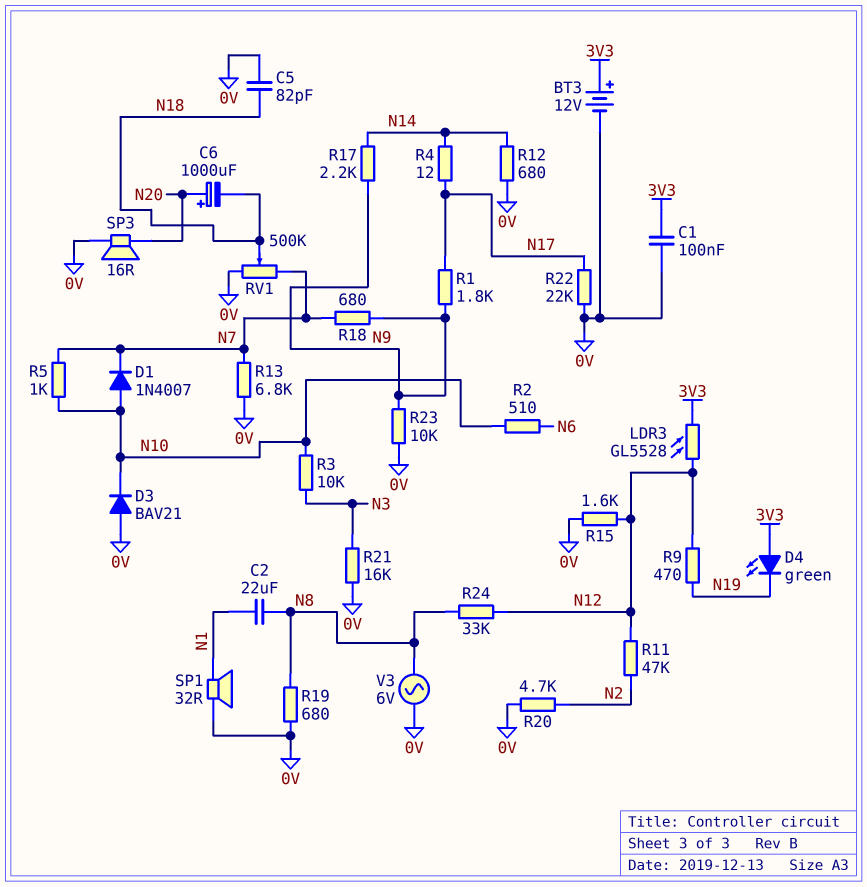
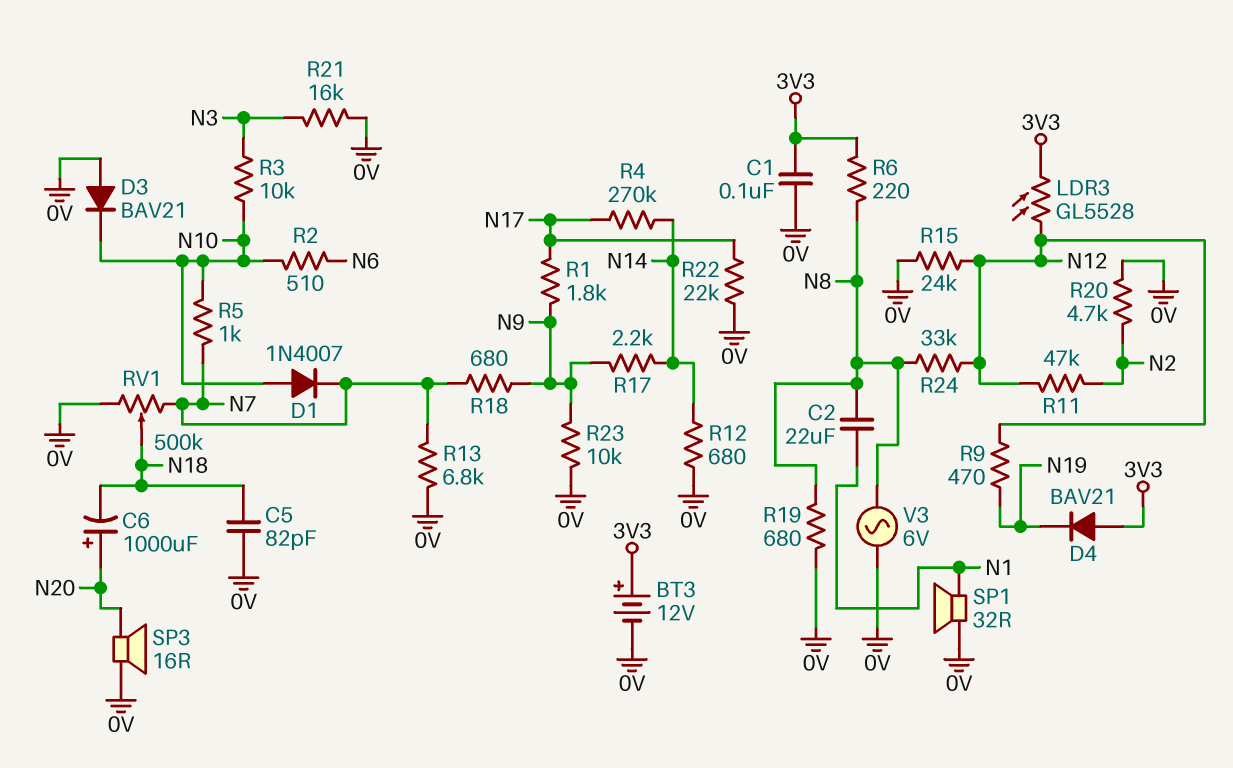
D4: LED green (A 3V3, K N19) -> diode BAV21 (A 3V3, K N19)
R4: 12 (N14, N17) -> 270k (N14, N17)
R6: none -> 220 (3V3, N8)
R15: 1.6k (0V, N12) -> 24k (0V, N12)

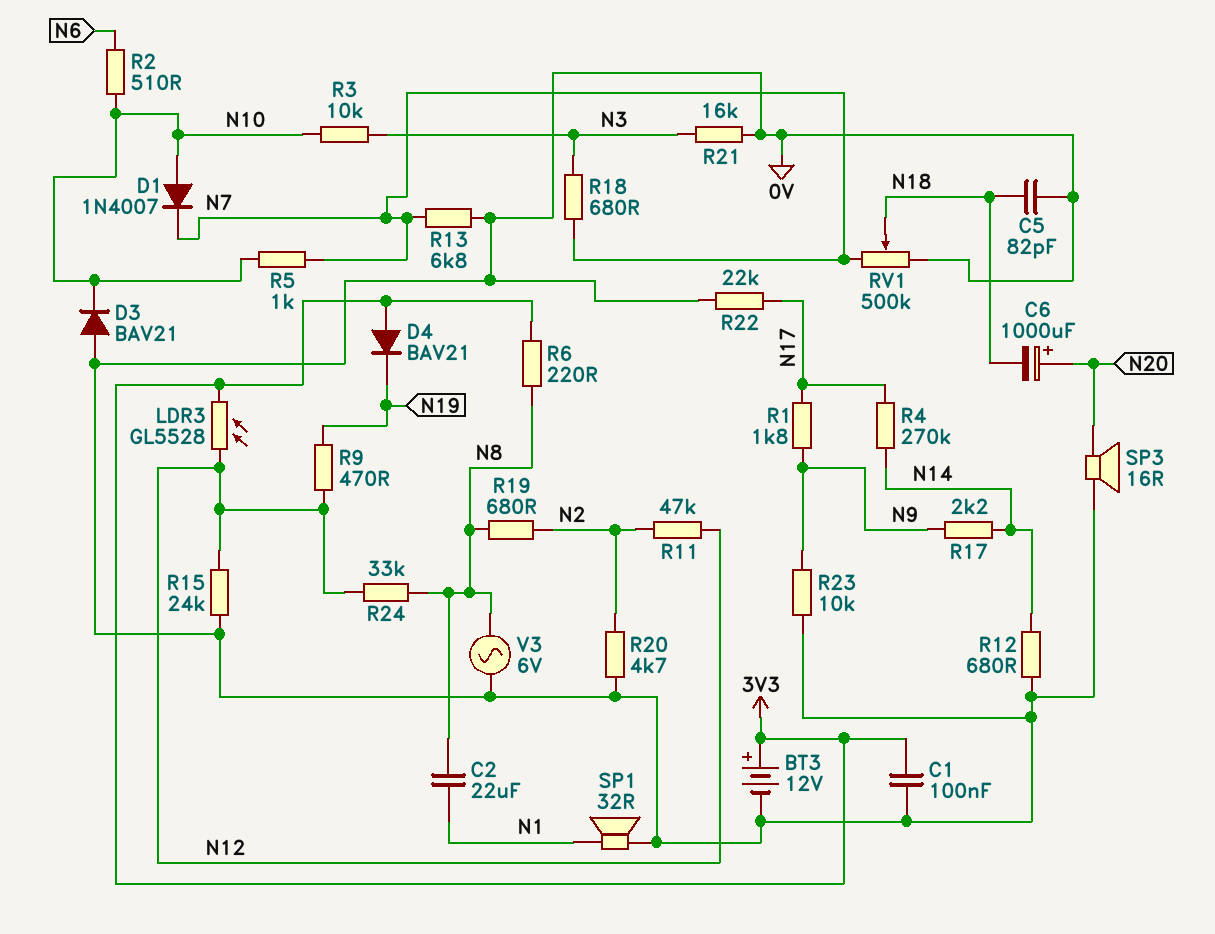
R18: 680 (N7, N9) -> 680 (N3, N7)
R19: 680 (0V, N8) -> 680 (N2, N8)

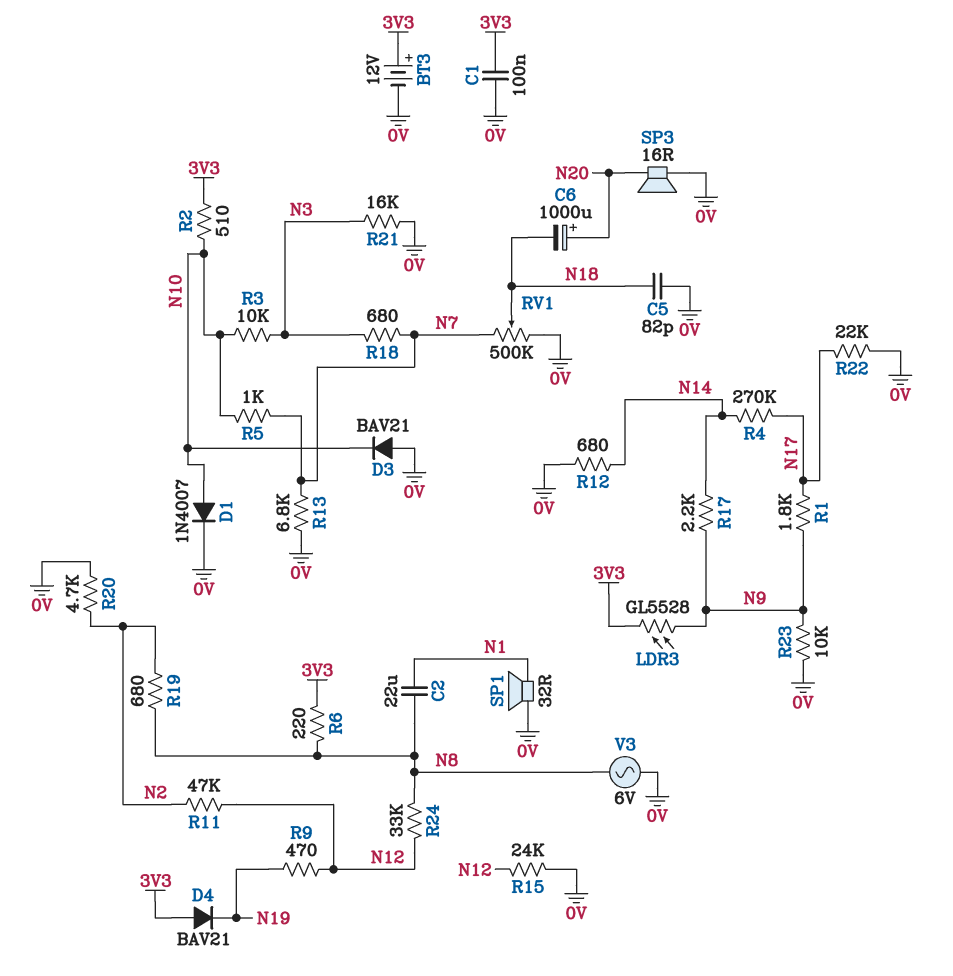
D1: diode 1N4007 (A N10, K N7) -> diode 1N4007 (A N10, K 0V)
LDR3: GL5528 (3V3, N12) -> GL5528 (3V3, N9)
R2: 510 (N6, N10) -> 510 (3V3, N10)

